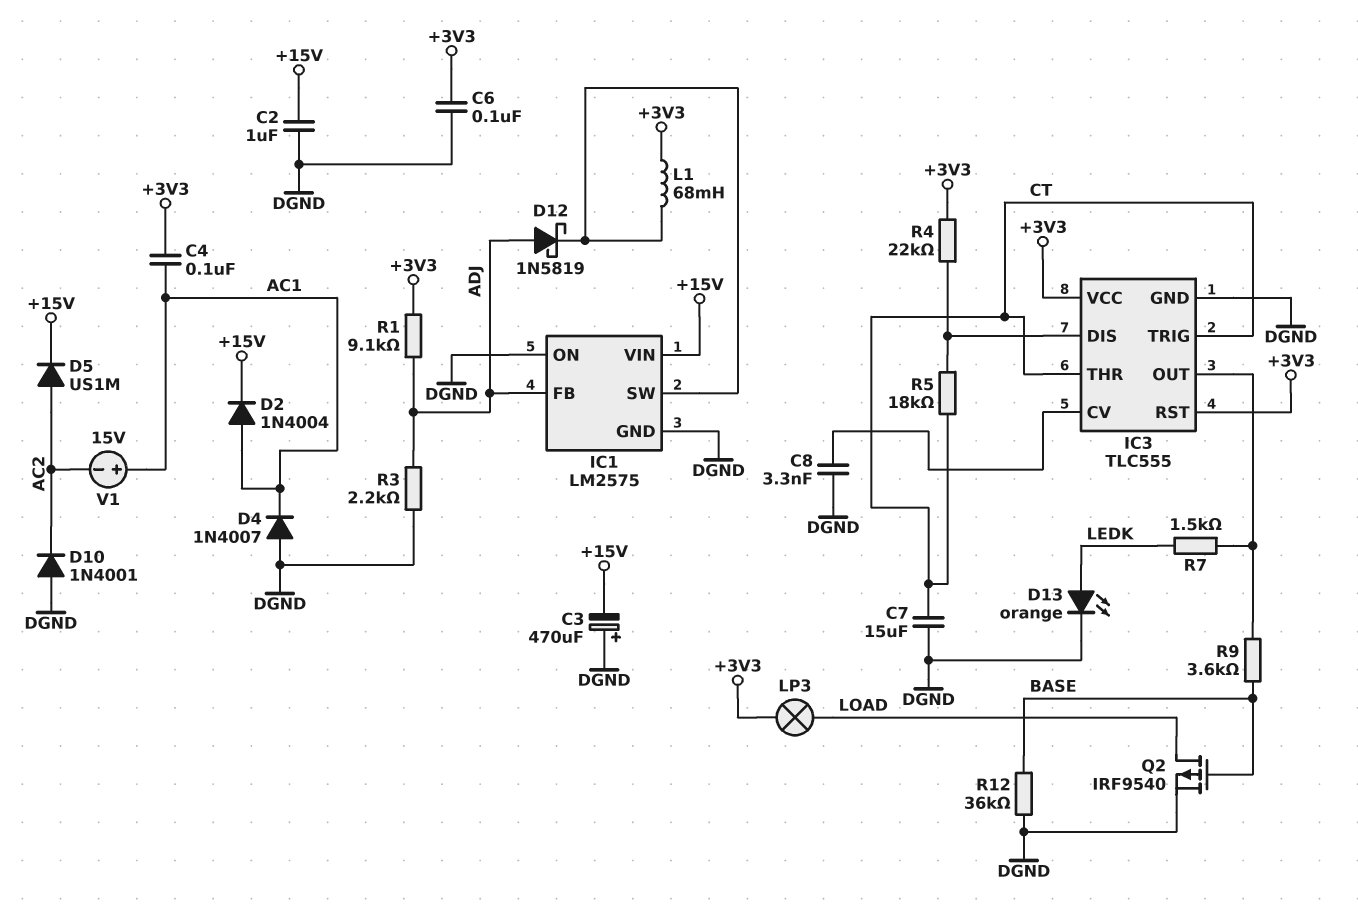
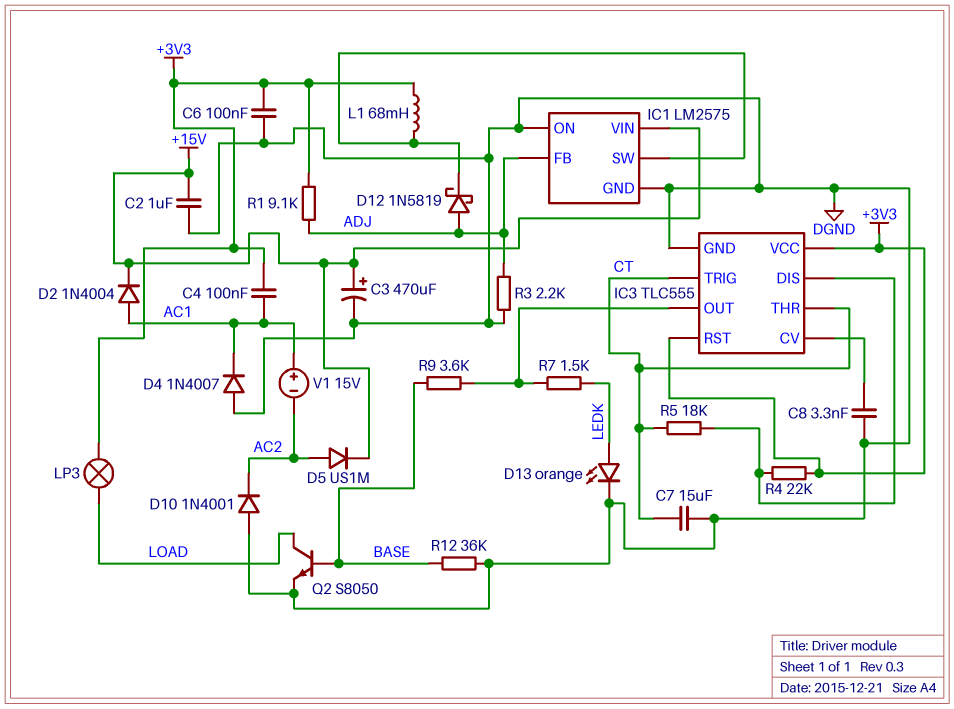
C3: 470uF (plus DGND, minus +15V) -> 470uF (plus +15V, minus DGND)
Q2: PMOS IRF9540 (G BASE, D LOAD, S DGND) -> NPN S8050 (B BASE, C LOAD, E DGND)

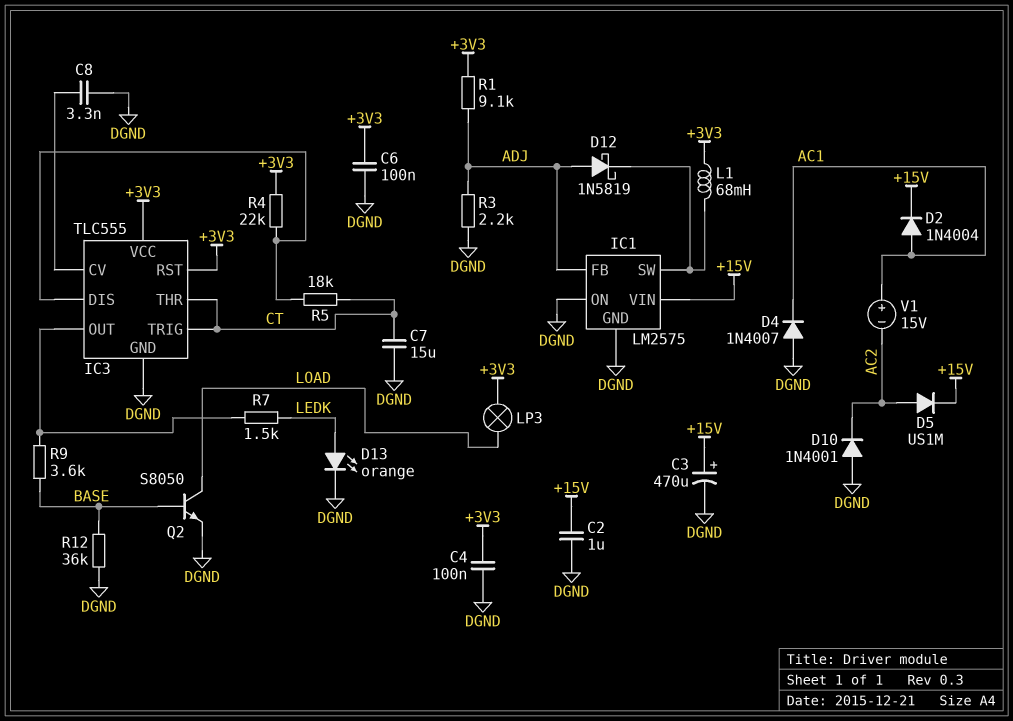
C4: 100nF (+3V3, AC1) -> 100nF (+3V3, DGND)

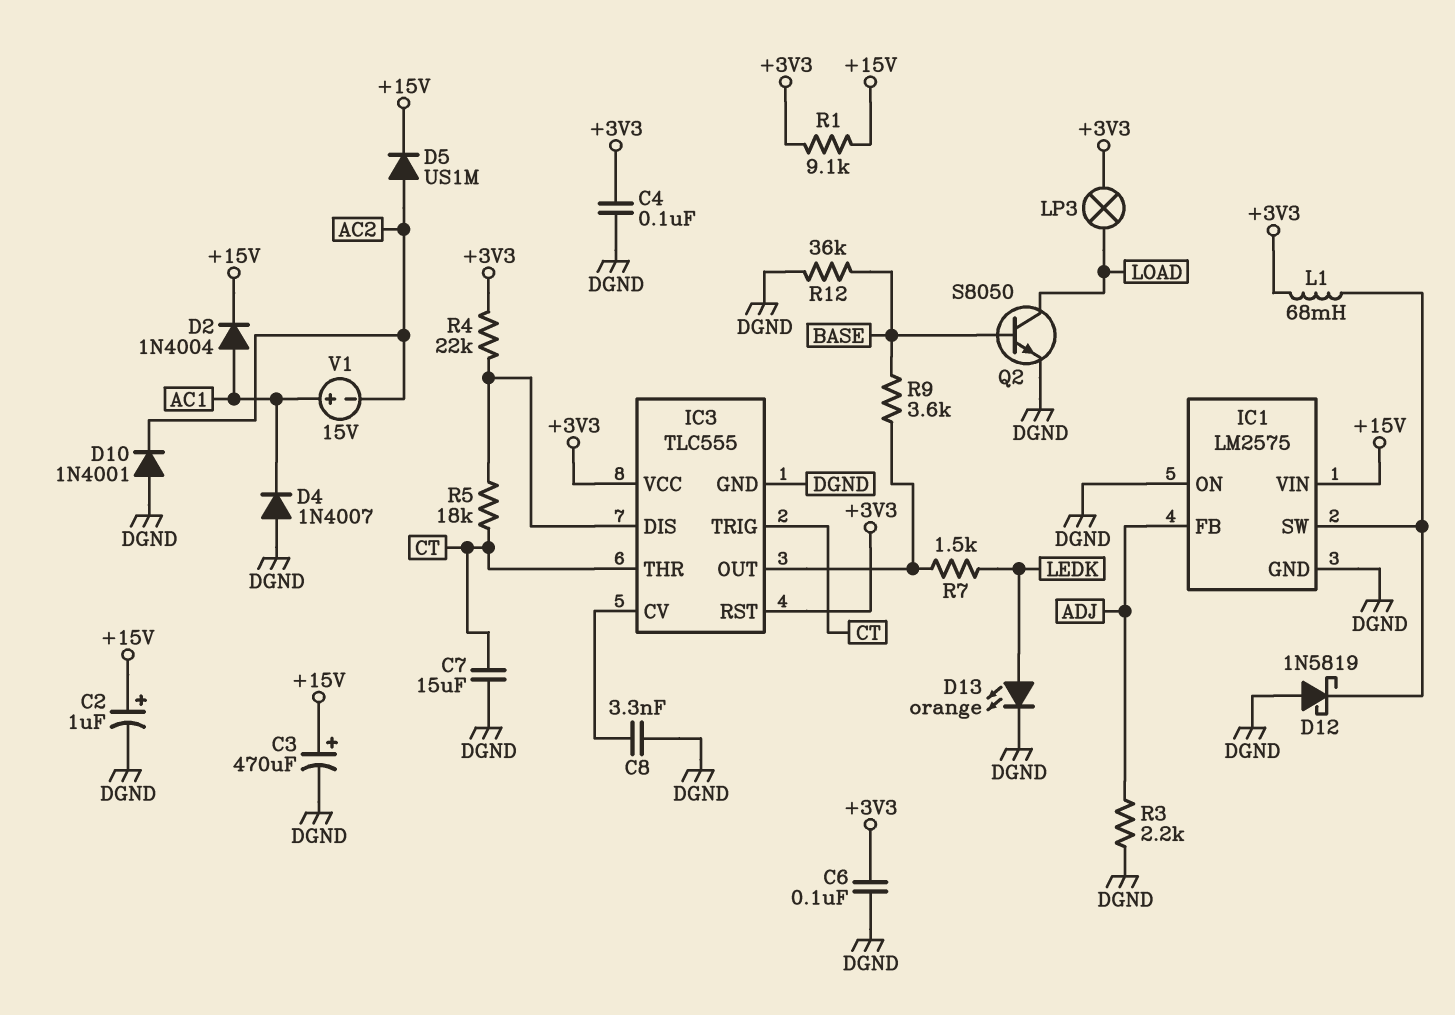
C2: 1uF (+15V, DGND) -> 1uF (plus +15V, minus DGND)
D12: schottky 1N5819 (A ADJ, K IC1/SW) -> schottky 1N5819 (A DGND, K IC1/SW)
R1: 9.1k (+3V3, ADJ) -> 9.1k (+3V3, +15V)

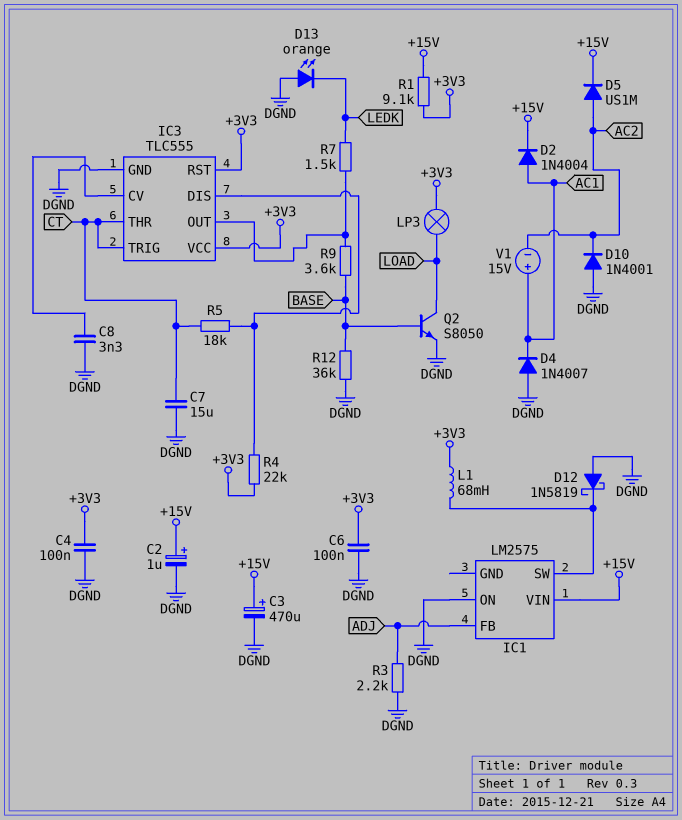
D13: LED orange (A LEDK, K DGND) -> LED orange (A DGND, K LEDK)
IC1 pin GND: DGND -> none

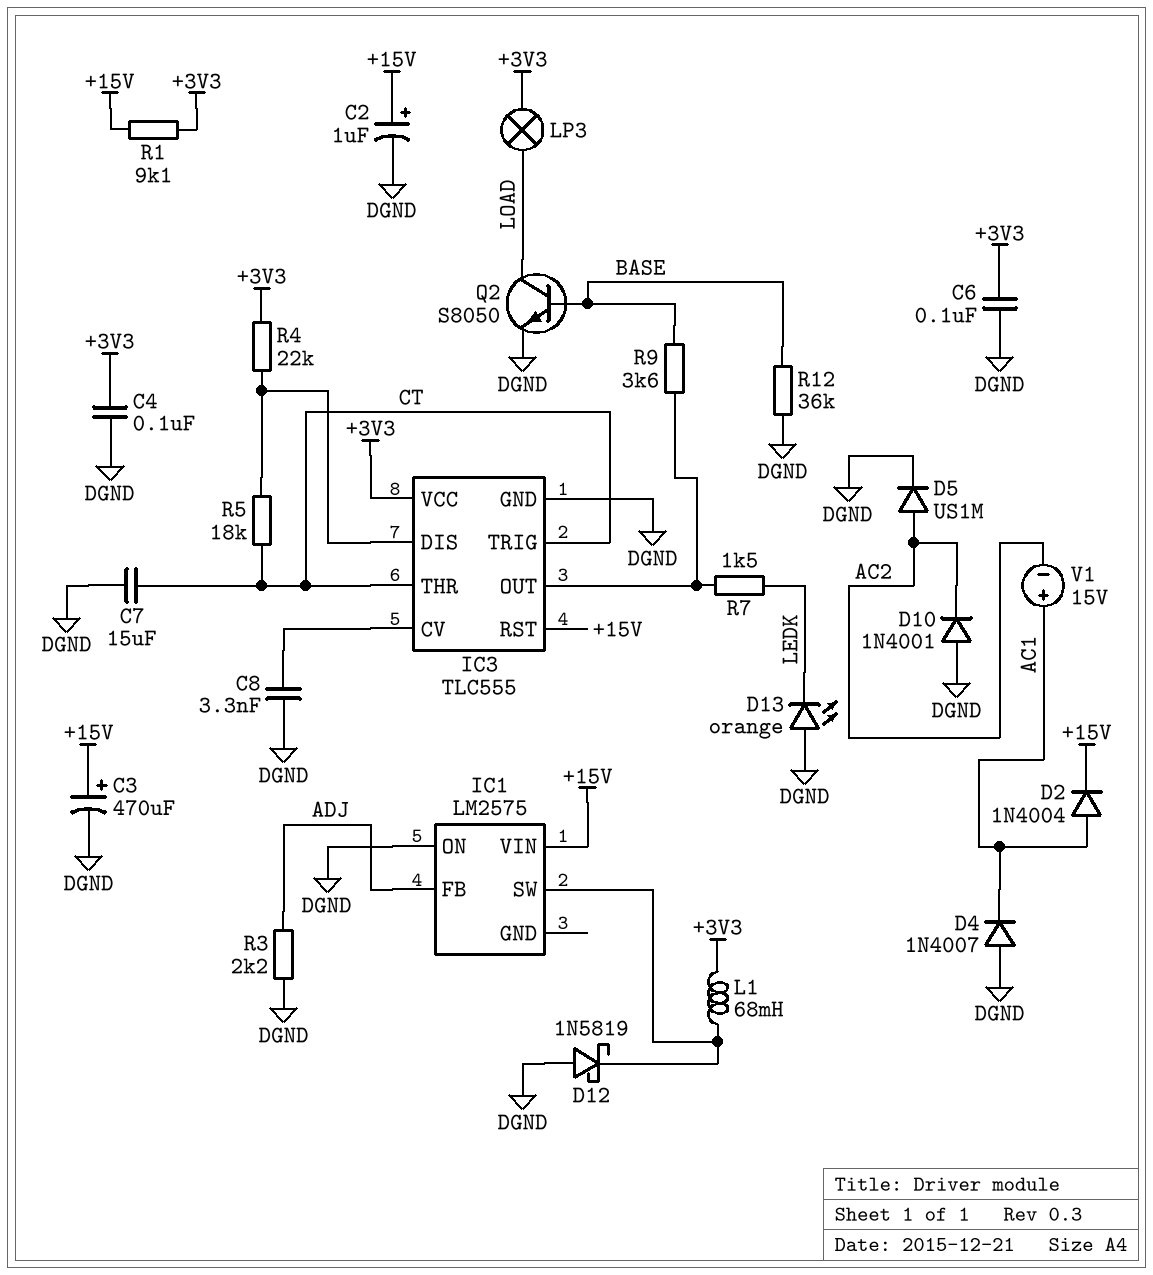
D5: diode US1M (A AC2, K +15V) -> diode US1M (A AC2, K DGND)
IC3 pin RST: +3V3 -> +15V

